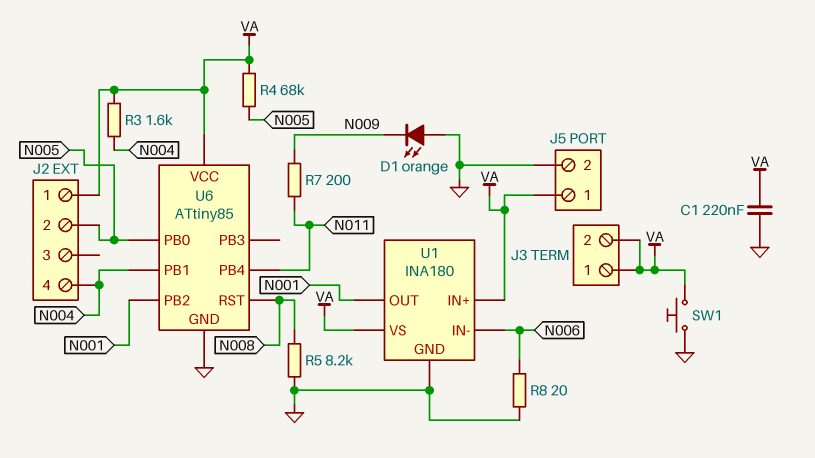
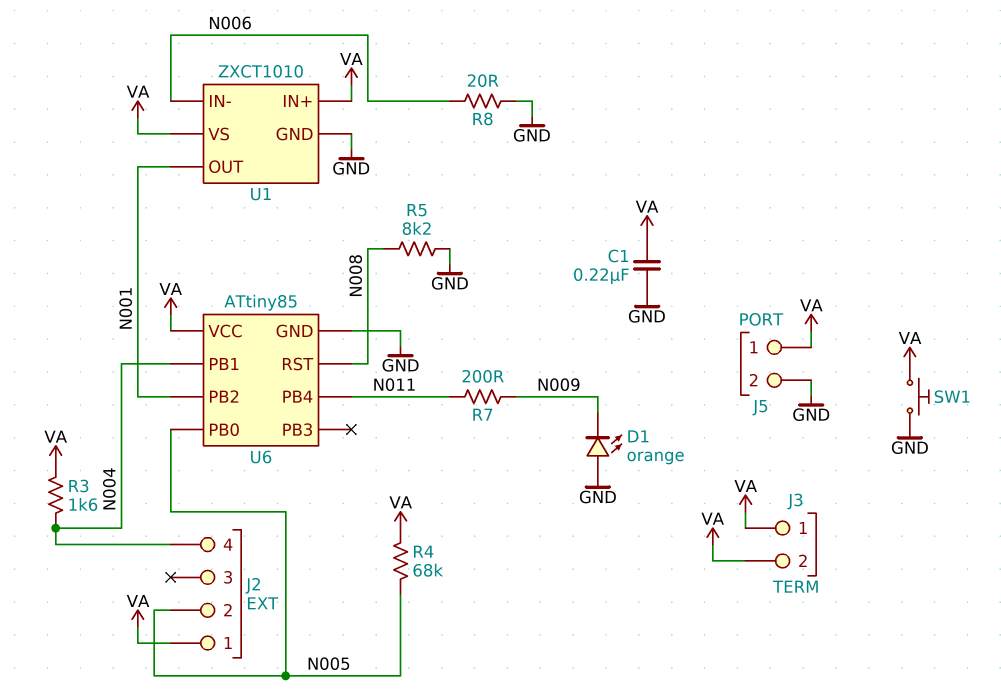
U1: INA180 -> ZXCT1010

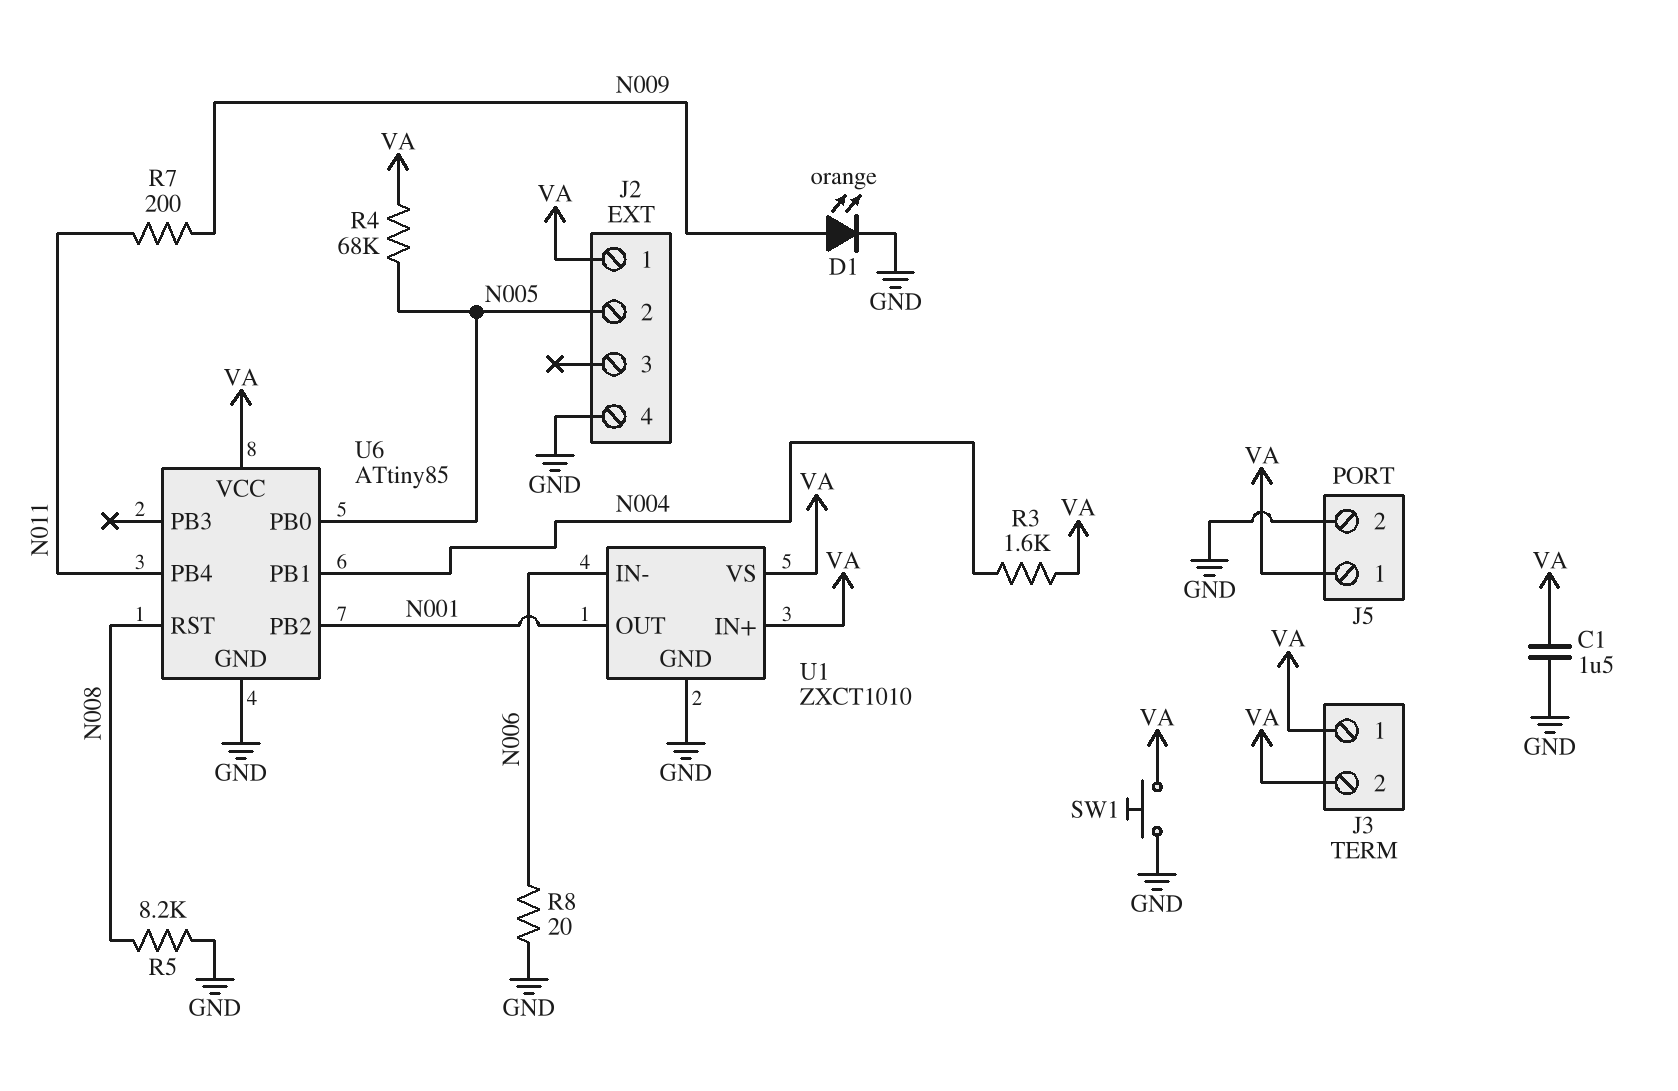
C1: 220nF (GND, VA) -> 1.5uF (GND, VA)
D1: LED orange (A GND, K N009) -> LED orange (A N009, K GND)
J2 pin 4: N004 -> GND

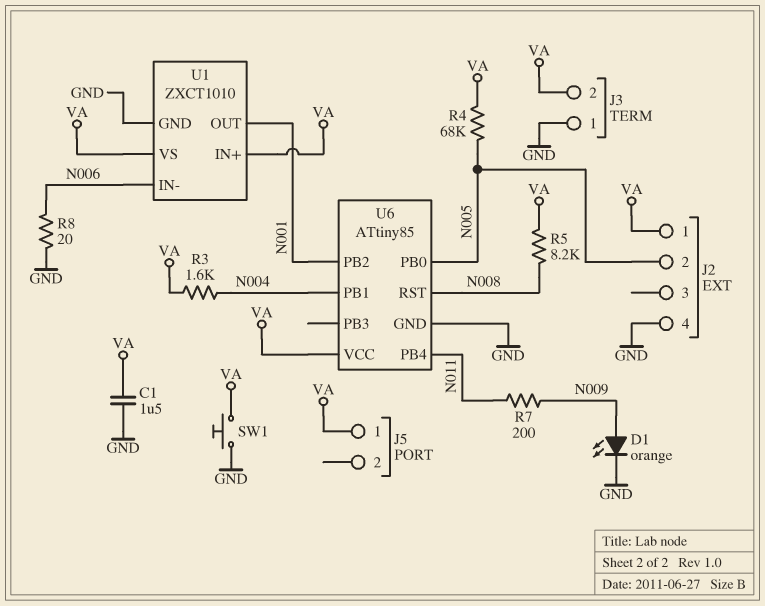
J3 pin 1: VA -> GND
J5 pin 2: GND -> none
R5: 8.2k (GND, N008) -> 8.2k (N008, VA)

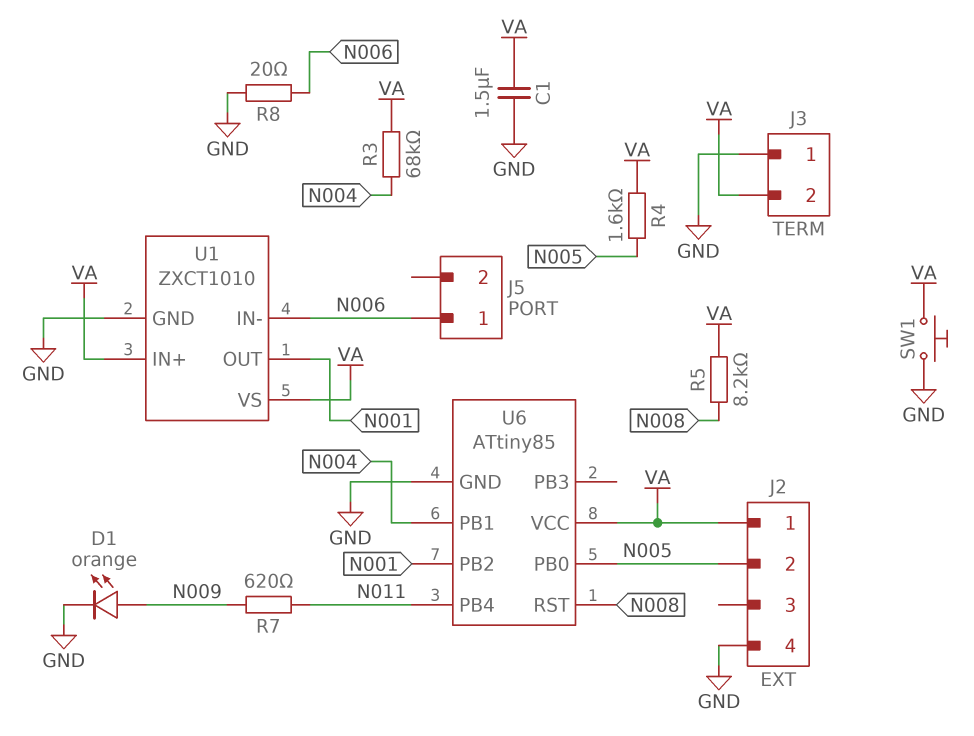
J5 pin 1: VA -> N006
R3: 1.6k (N004, VA) -> 68k (N004, VA)
R4: 68k (N005, VA) -> 1.6k (N005, VA)
R7: 200 (N009, N011) -> 620 (N009, N011)

